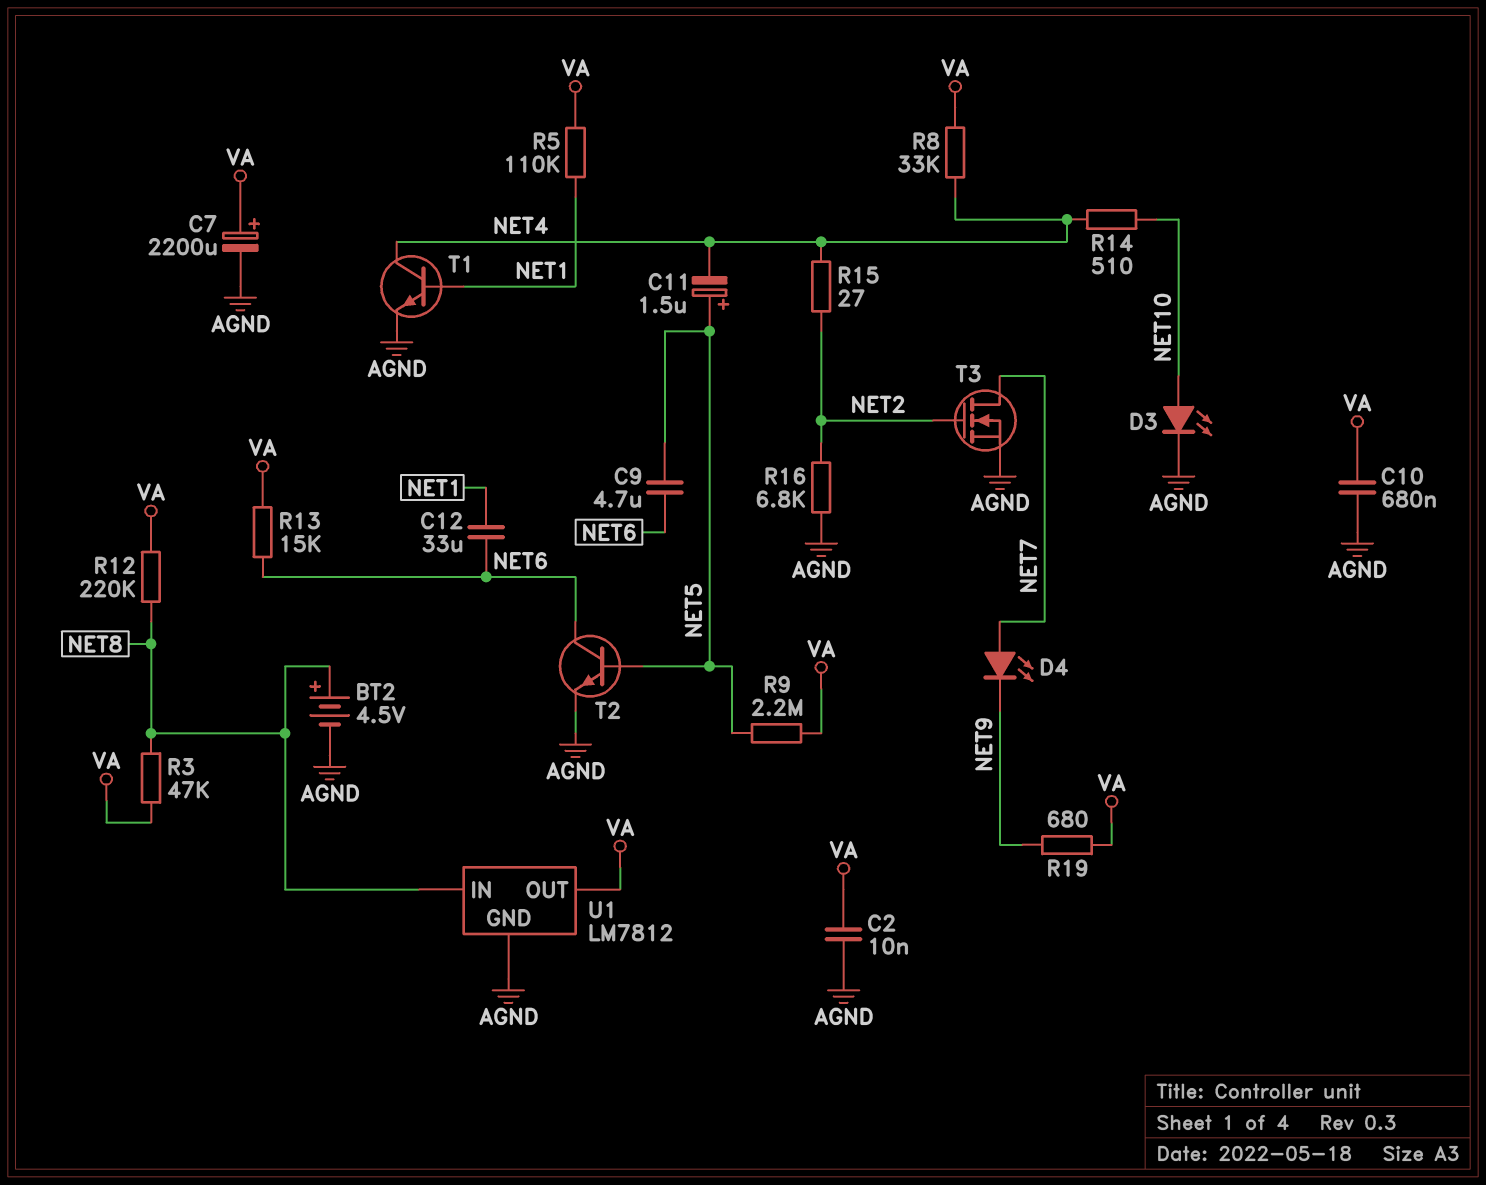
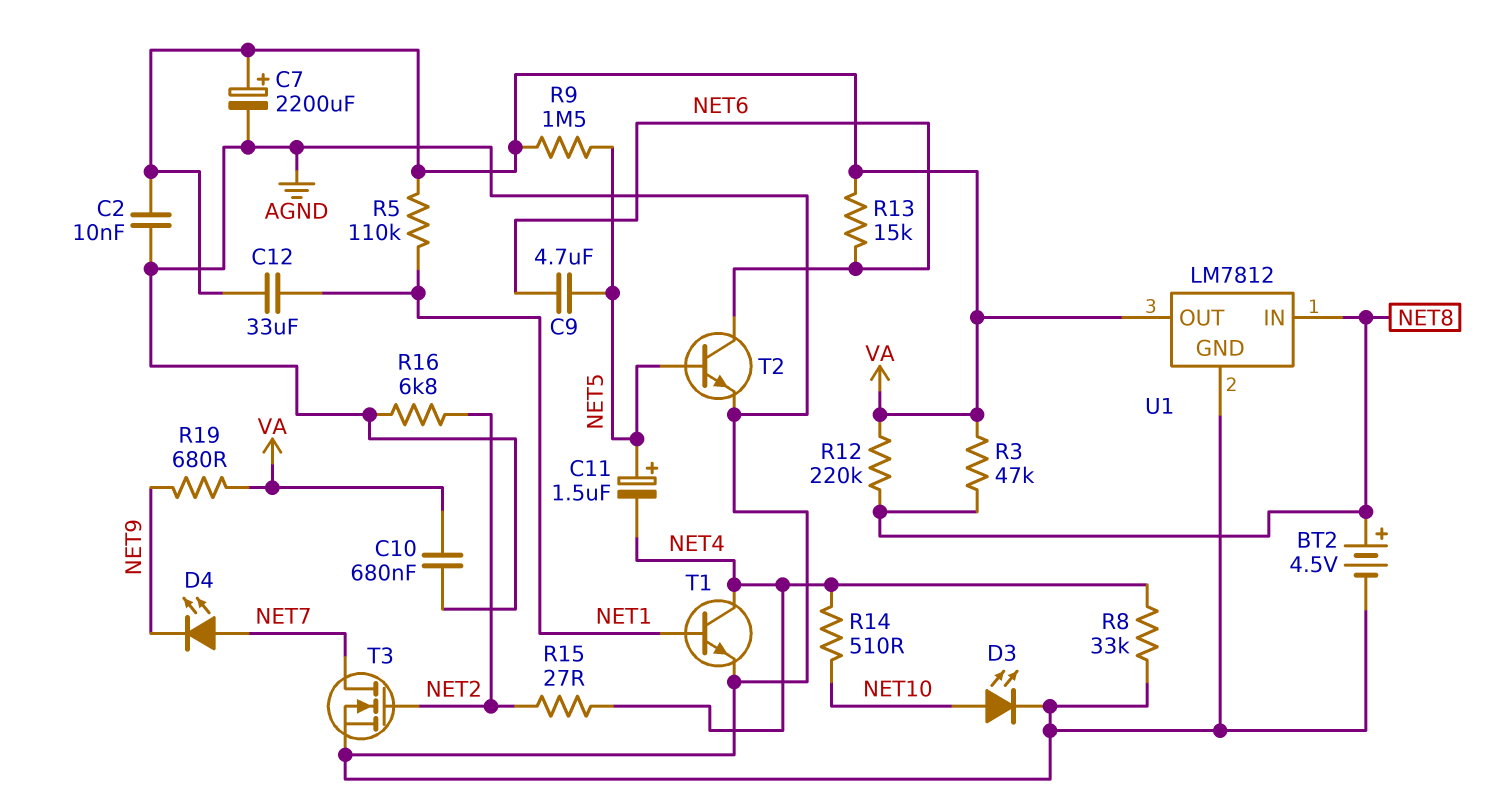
C12: 33uF (NET1, NET6) -> 33uF (NET1, VA)
R8: 33k (NET4, VA) -> 33k (AGND, NET4)
R9: 2.2M (NET5, VA) -> 1.5M (NET5, VA)

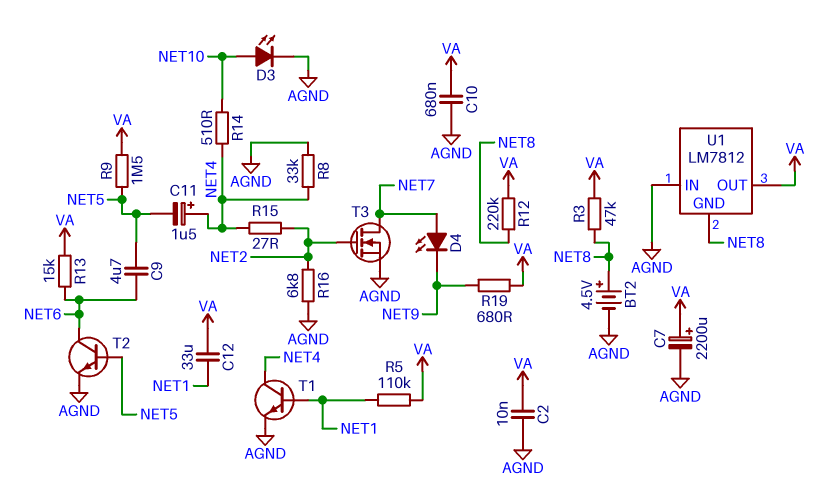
C11: 1.5uF (plus NET5, minus NET4) -> 1.5uF (plus NET4, minus NET5)
U1 pin GND: AGND -> NET8
U1 pin IN: NET8 -> AGND

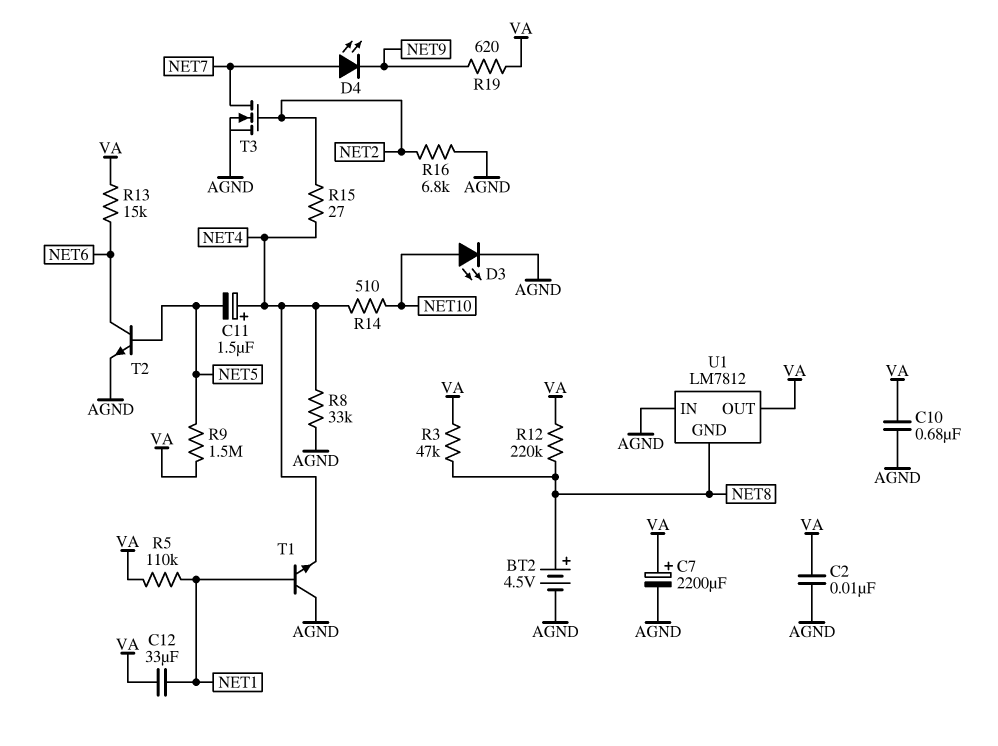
C9: 4.7uF (NET5, NET6) -> none
R19: 680 (NET9, VA) -> 620 (NET9, VA)
T1: NPN (B NET1, C NET4, E AGND) -> NPN (B NET1, C AGND, E NET4)

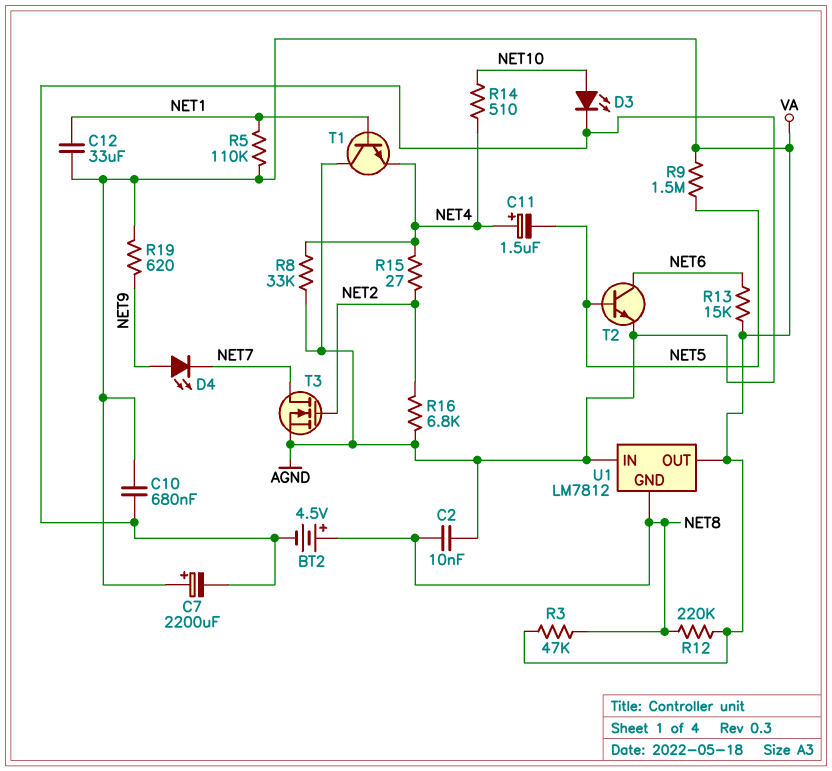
C2: 10nF (AGND, VA) -> 10nF (AGND, NET8)
D4: LED (A NET7, K NET9) -> LED (A NET9, K NET7)

